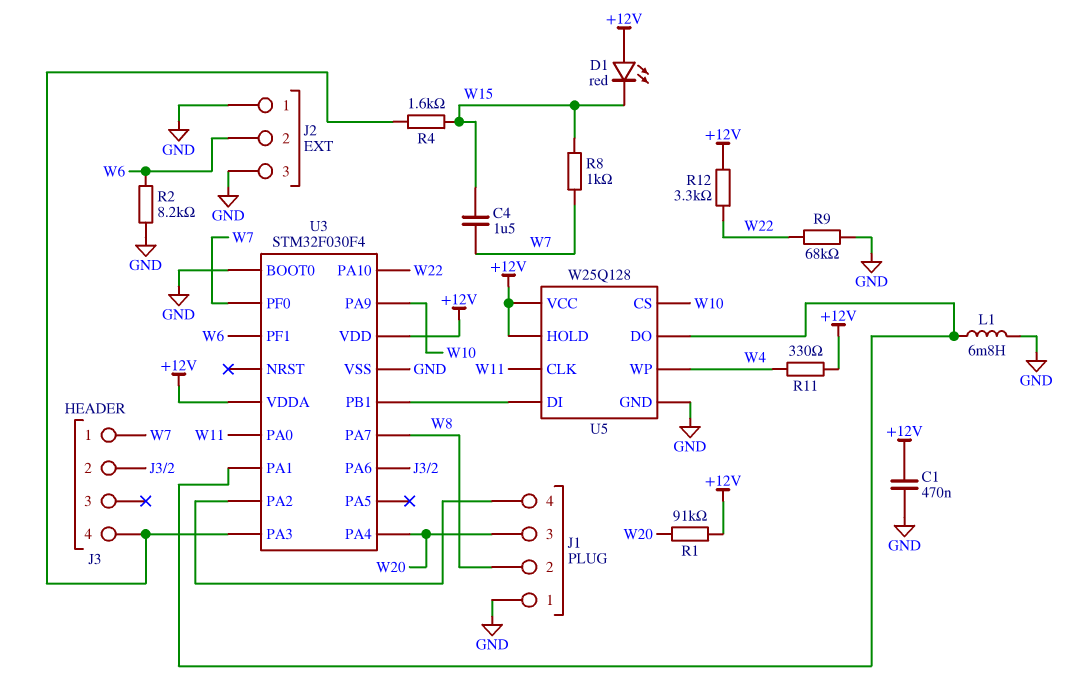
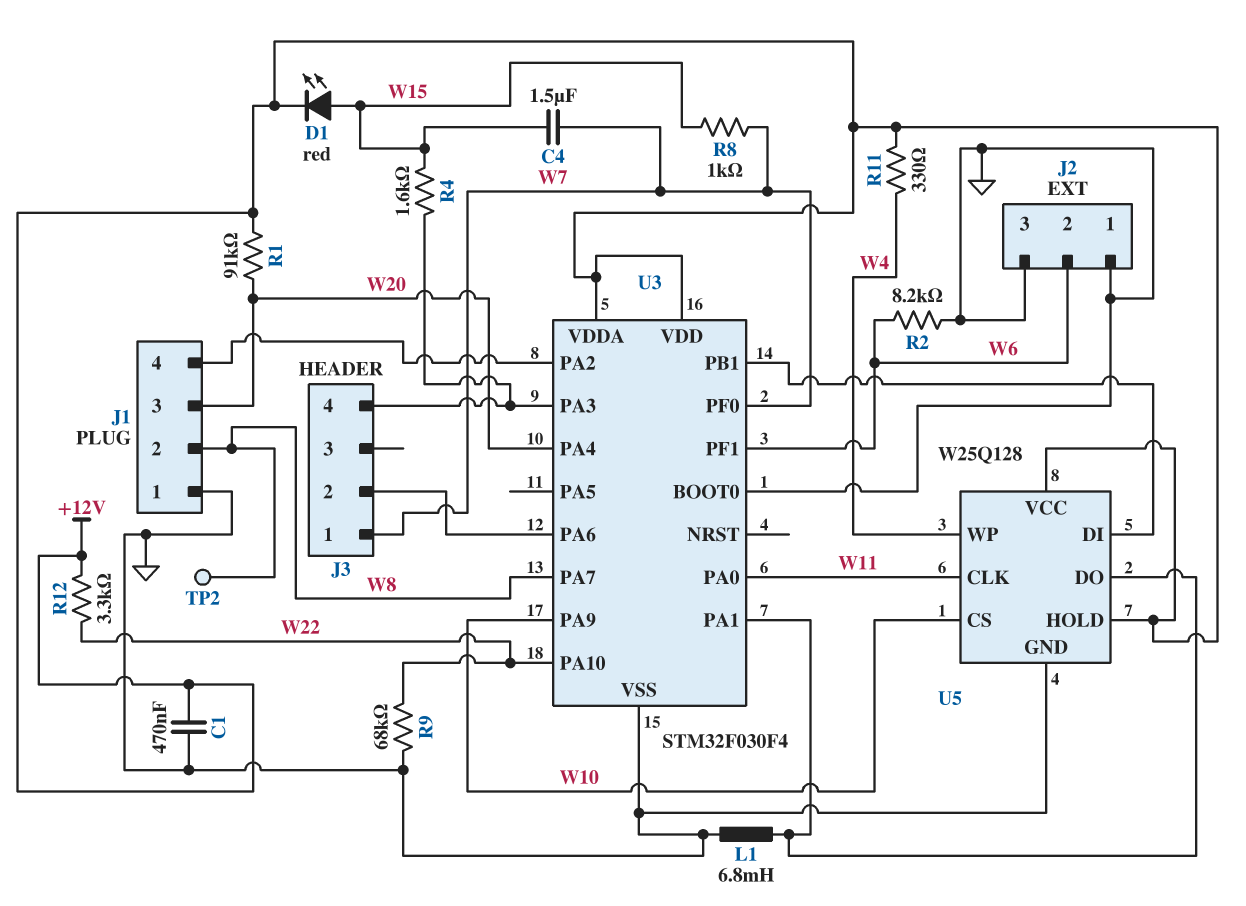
D1: LED red (A +12V, K W15) -> LED red (A W15, K +12V)
TP2: none -> test point (W8)

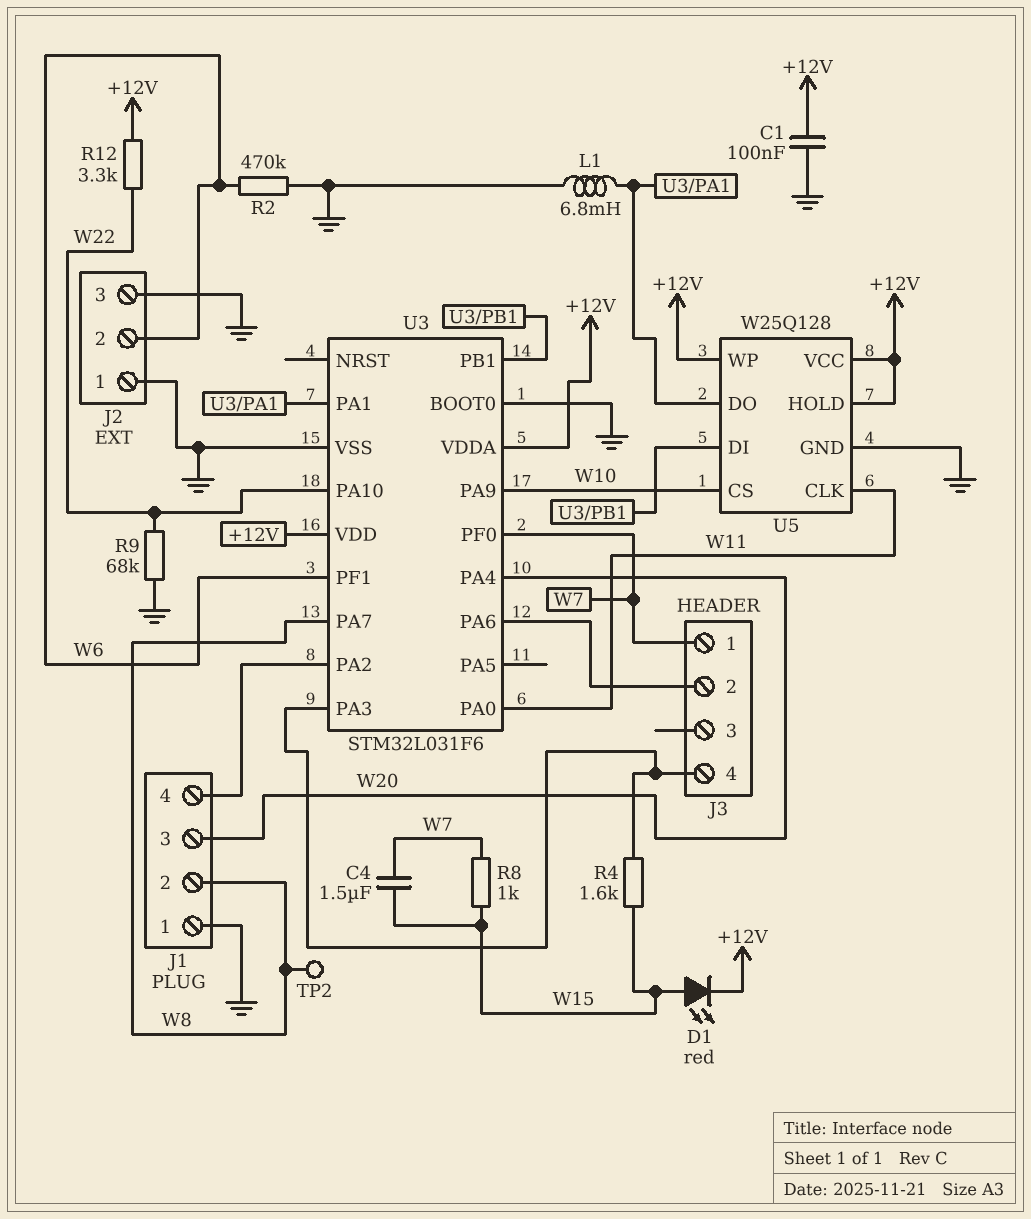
C1: 470nF (+12V, GND) -> 100nF (+12V, GND)
R1: 91k (+12V, W20) -> none
R2: 8.2k (GND, W6) -> 470k (GND, W6)
R11: 330 (+12V, W4) -> none
U3: STM32F030F4 -> STM32L031F6
U5 pin WP: W4 -> +12V

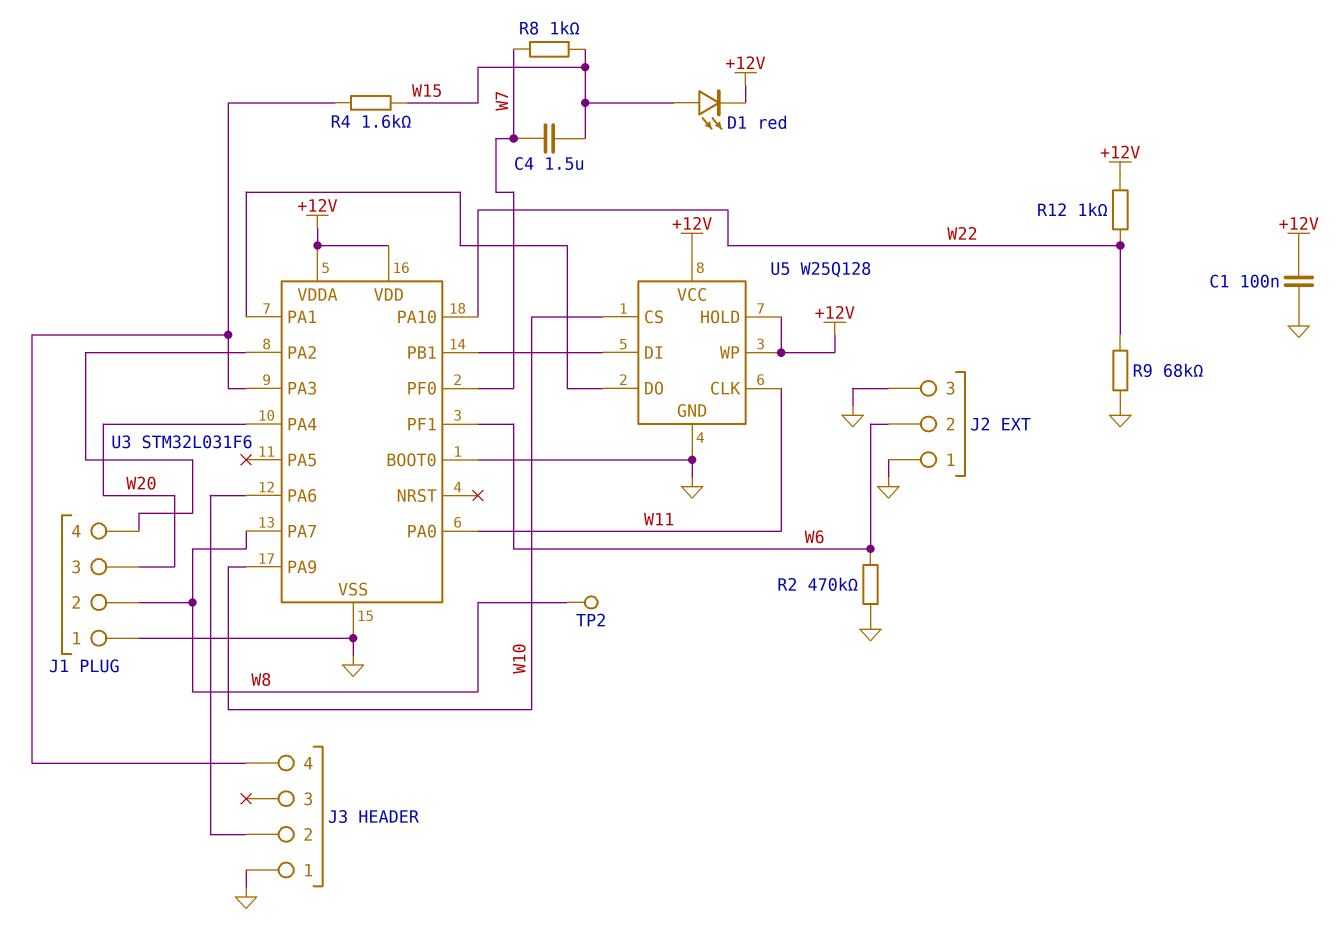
J3 pin 1: W7 -> GND
L1: 6.8mH (GND, U3/PA1) -> none
R12: 3.3k (+12V, W22) -> 1k (+12V, W22)

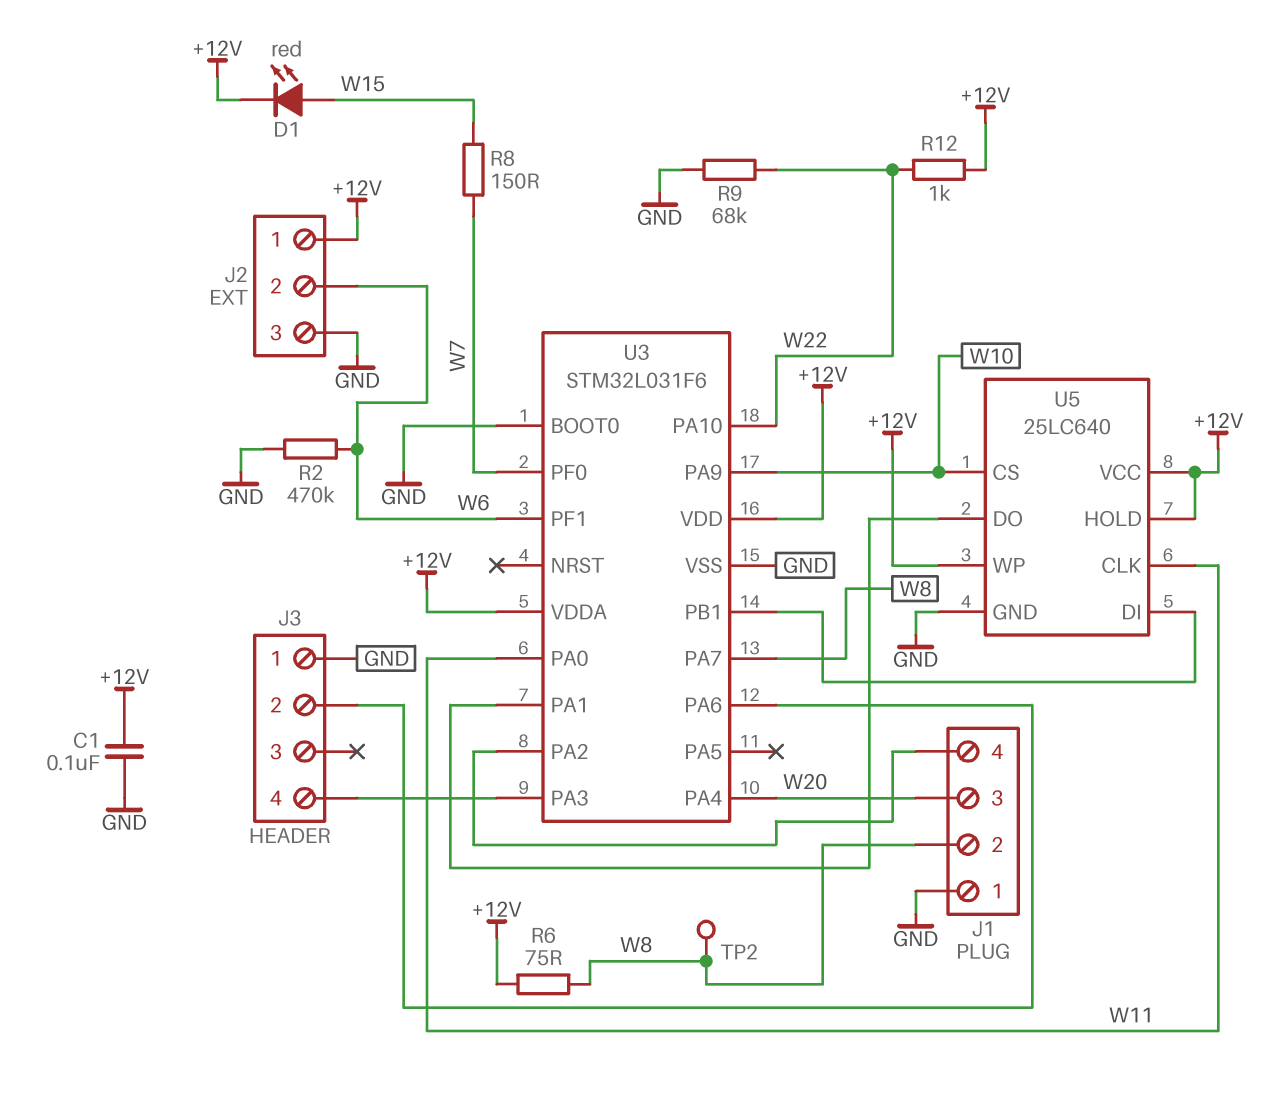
C4: 1.5uF (W7, W15) -> none
J2 pin 1: GND -> +12V
R4: 1.6k (J3/4, W15) -> none
R6: none -> 75 (+12V, W8)
R8: 1k (W7, W15) -> 150 (W7, W15)
U5: W25Q128 -> 25LC640

